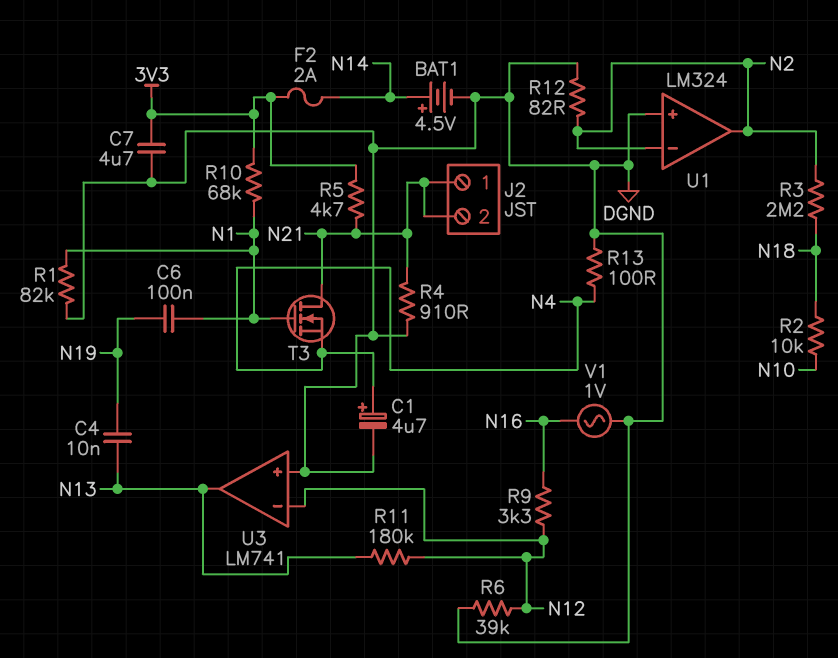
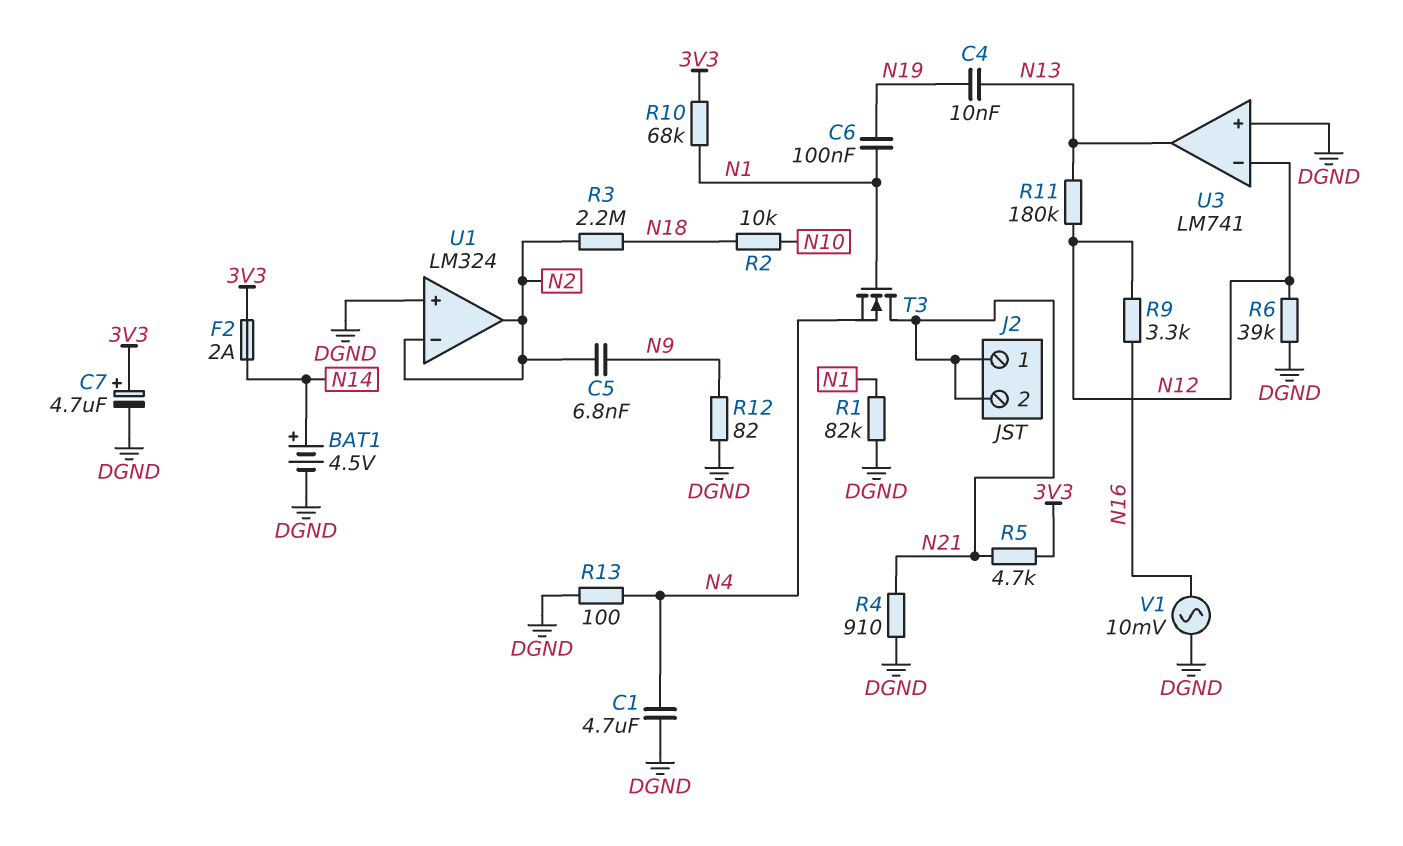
C1: 4.7uF (plus N4, minus DGND) -> 4.7uF (DGND, N4)
C5: none -> 6.8nF (N2, N9)
C7: 4.7uF (3V3, DGND) -> 4.7uF (plus 3V3, minus DGND)
R12: 82 (DGND, N2) -> 82 (DGND, N9)
V1: AC 1V (DGND, N16) -> AC 10mV (DGND, N16)

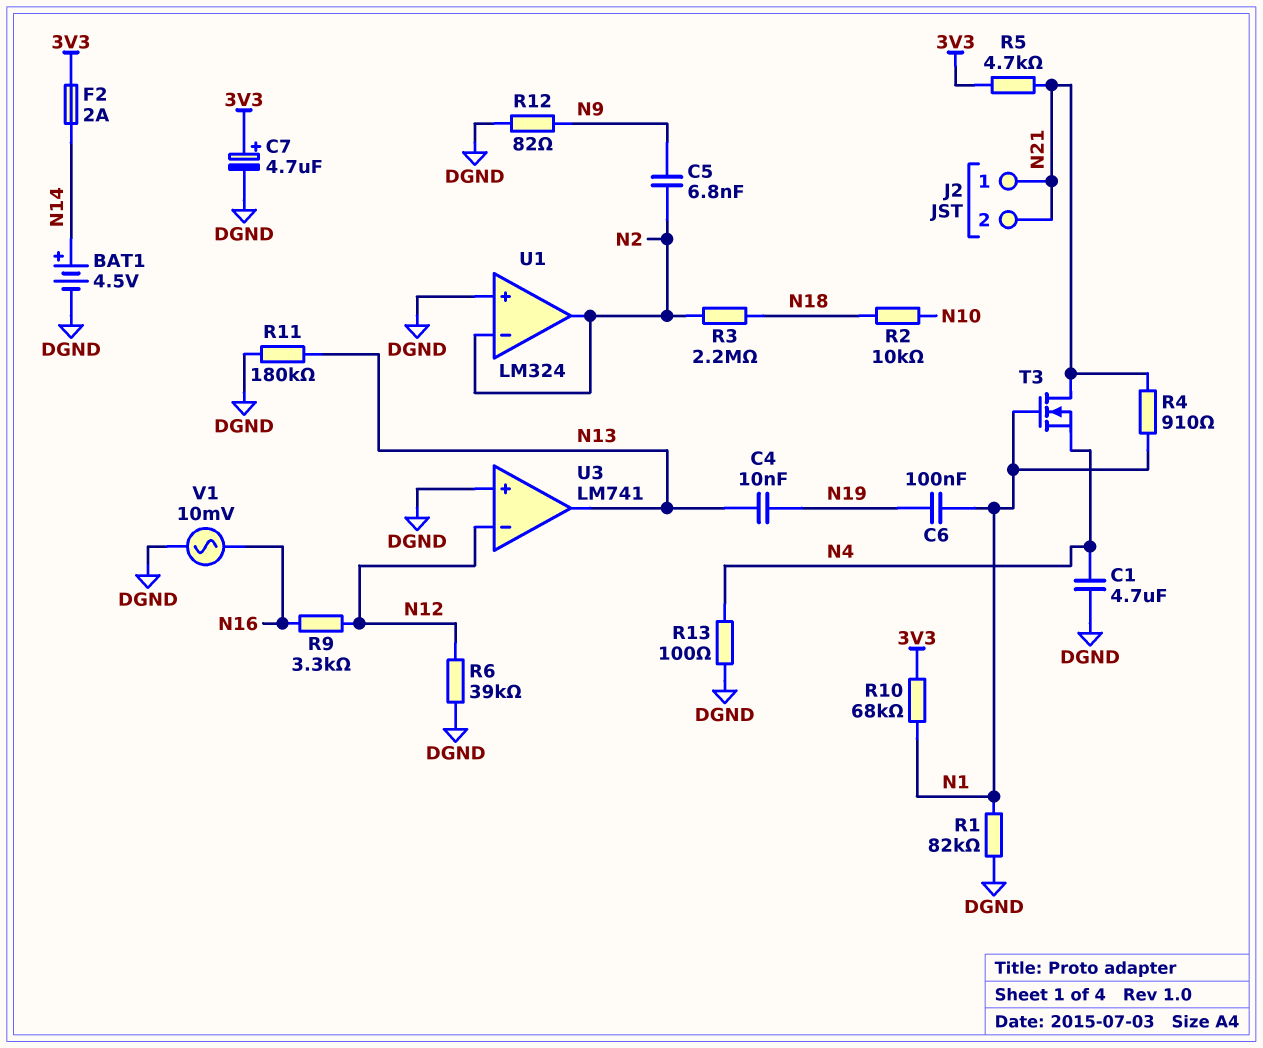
R4: 910 (DGND, N21) -> 910 (N1, N21)
R11: 180k (N12, N13) -> 180k (DGND, N13)

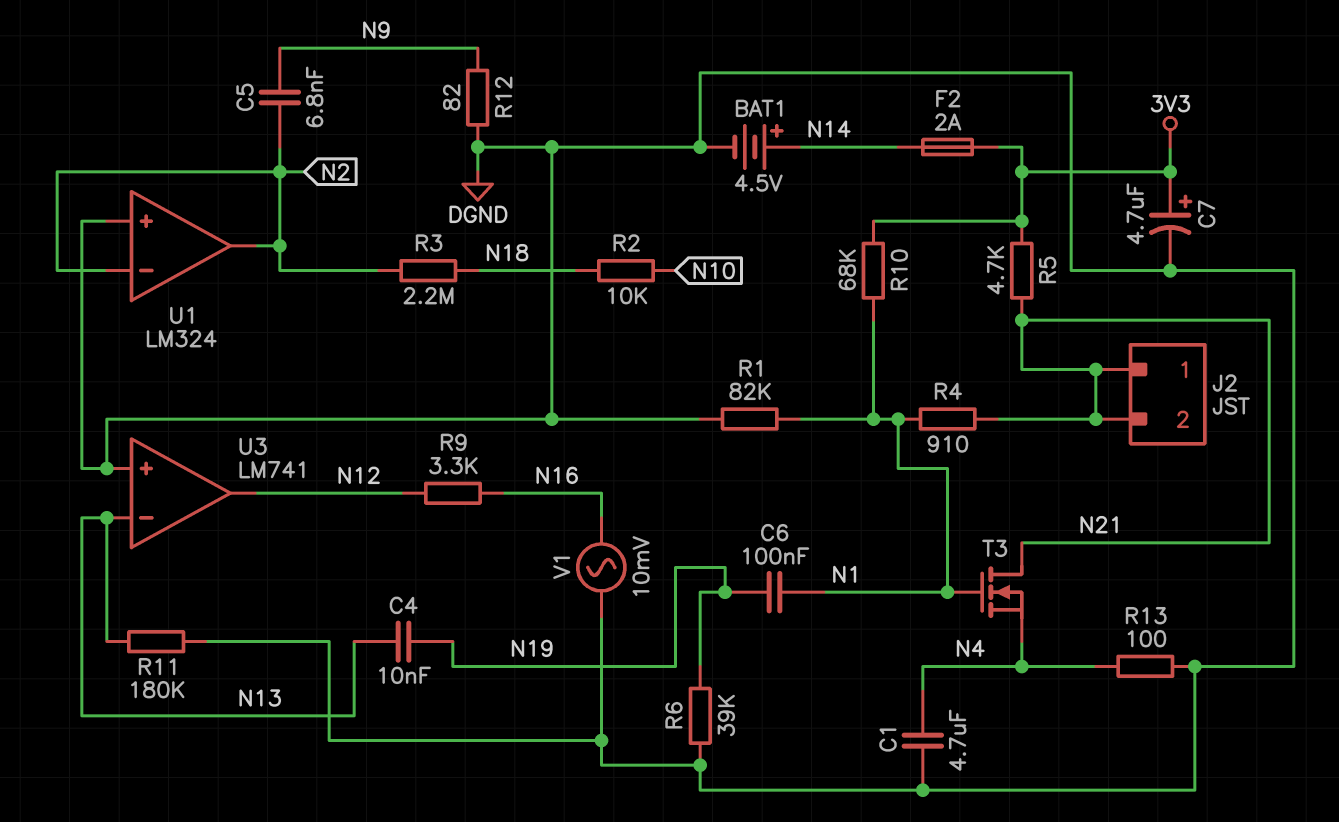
R6: 39k (DGND, N12) -> 39k (DGND, N19)
U3 pin in-: N12 -> N13
U3 pin out: N13 -> N12

